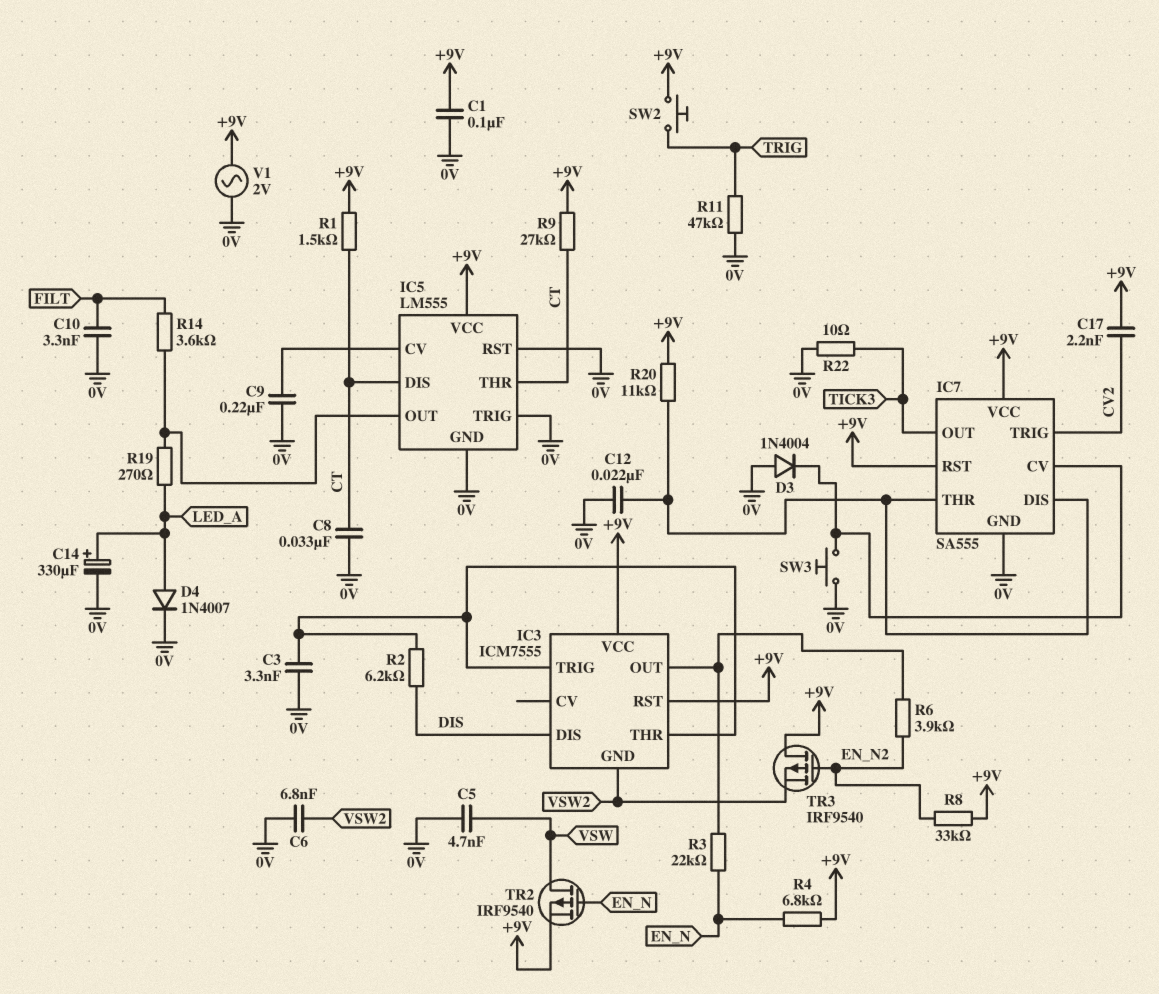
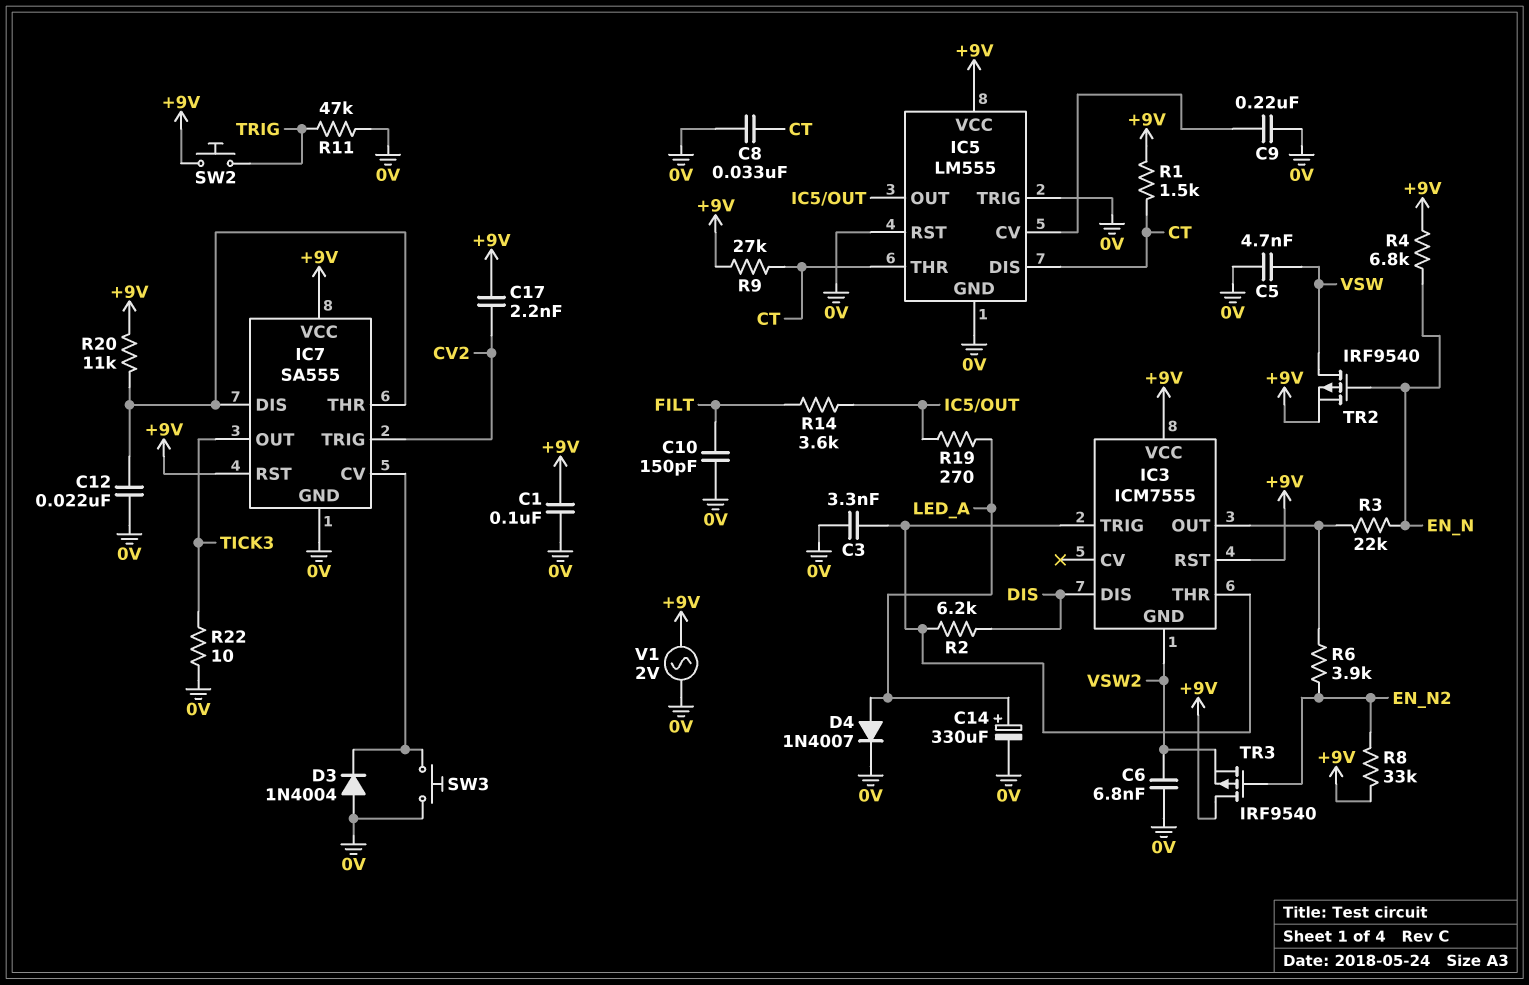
C10: 3.3nF (0V, FILT) -> 150pF (0V, FILT)

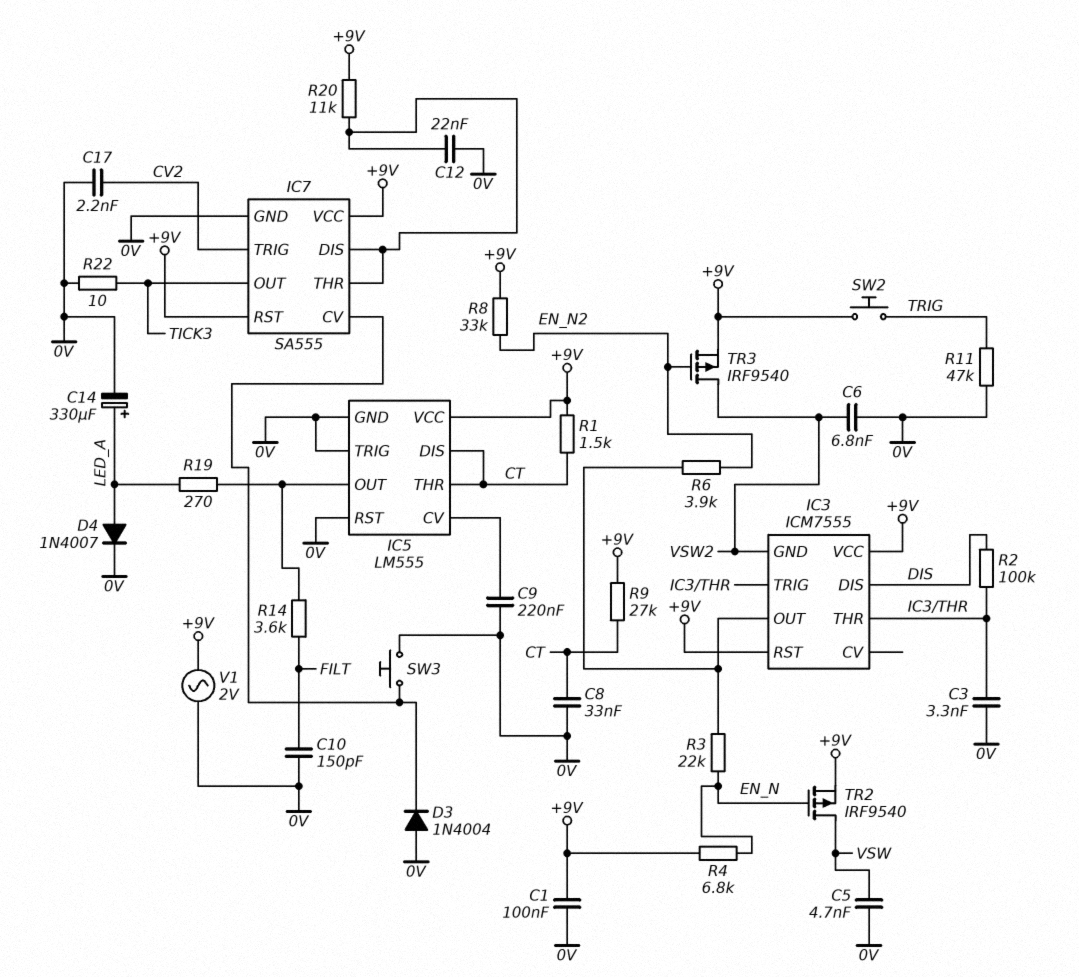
C17: 2.2nF (+9V, CV2) -> 2.2nF (0V, CV2)
R2: 6.2k (DIS, IC3/THR) -> 100k (DIS, IC3/THR)
TR3: PMOS IRF9540 (G EN_N2, D +9V, S VSW2) -> PMOS IRF9540 (G EN_N2, D VSW2, S +9V)

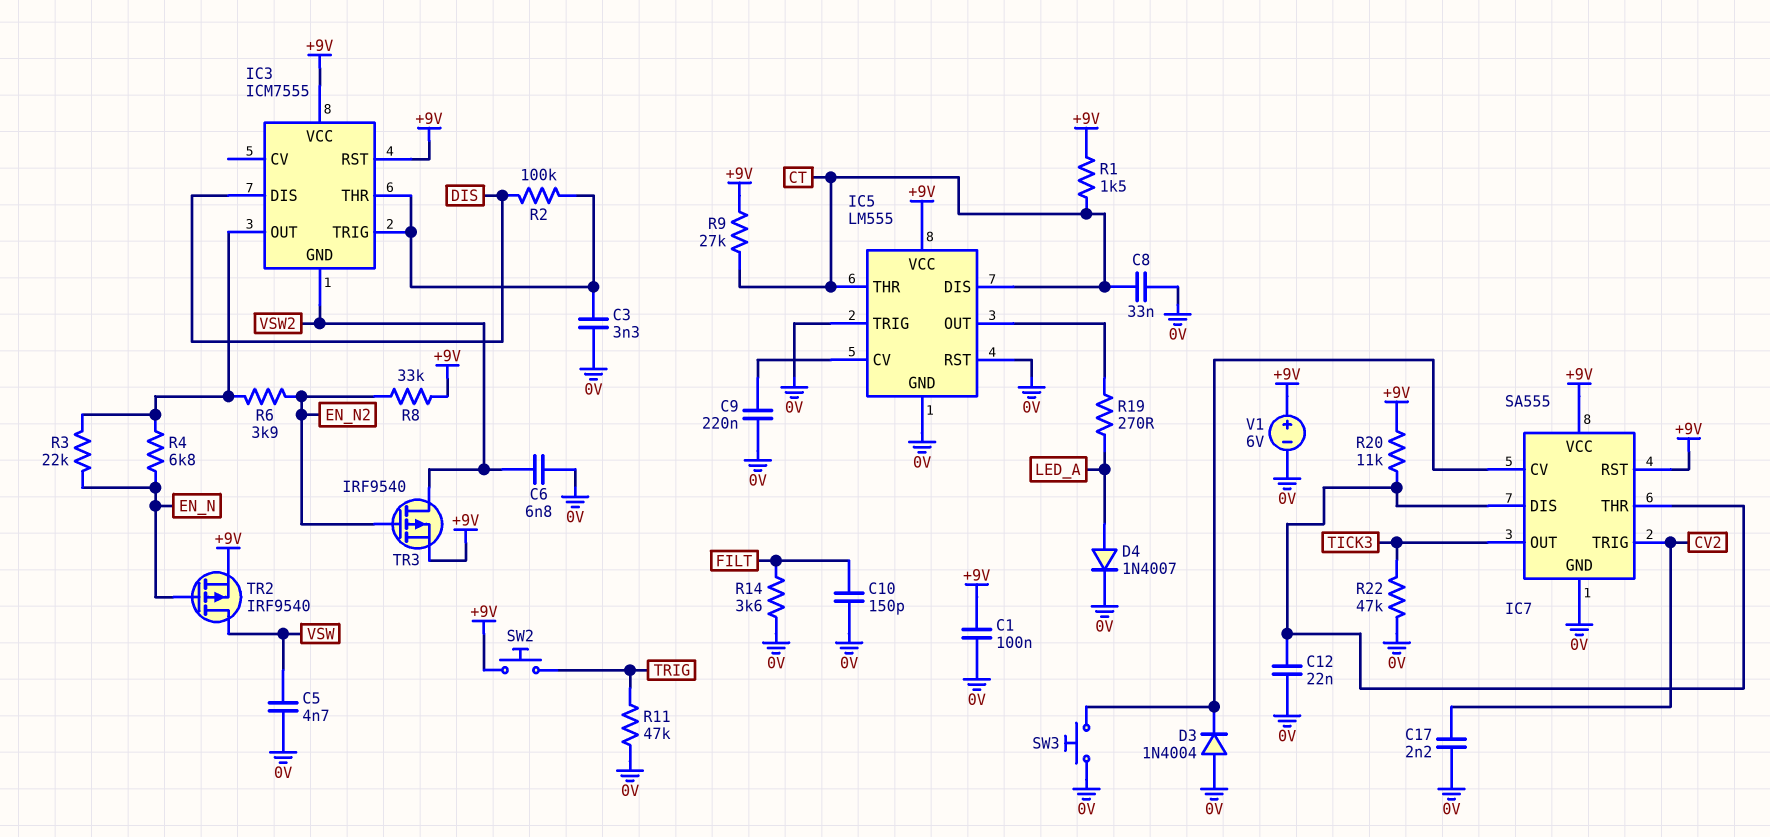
C14: 330uF (plus LED_A, minus 0V) -> none
R4: 6.8k (+9V, EN_N) -> 6.8k (EN_N, IC3/OUT)
R14: 3.6k (FILT, IC5/OUT) -> 3.6k (0V, FILT)
R22: 10 (0V, TICK3) -> 47k (0V, TICK3)
V1: AC 2V (+9V, 0V) -> 6V (plus +9V, minus 0V)

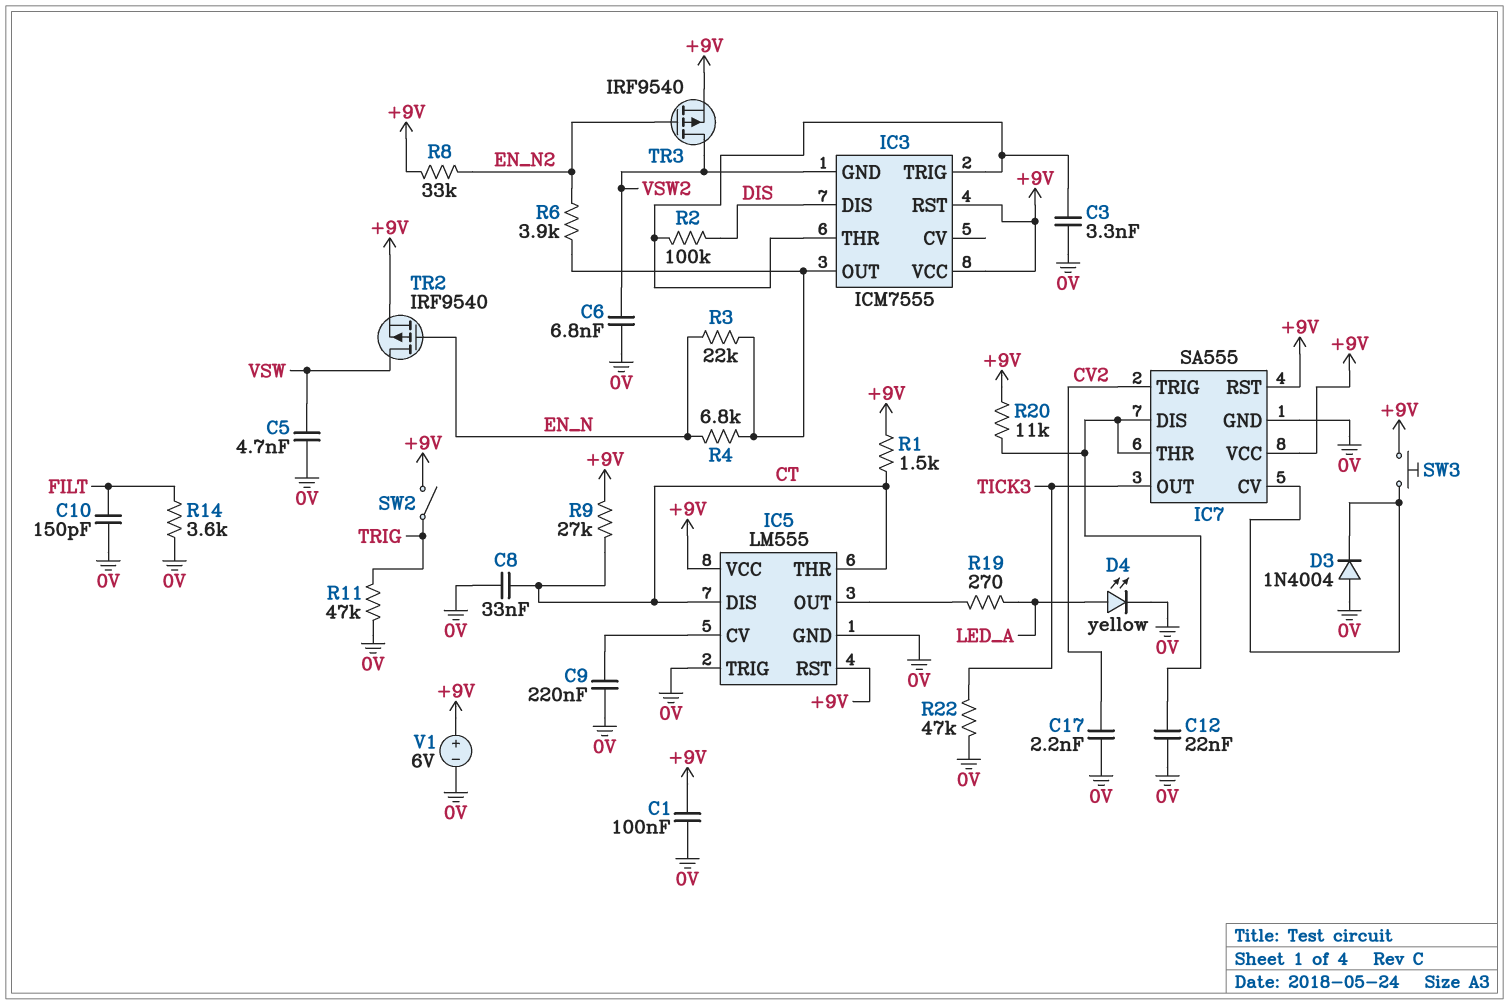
D4: diode 1N4007 (A LED_A, K 0V) -> LED yellow (A LED_A, K 0V)
IC5 pin RST: 0V -> +9V
SW2: button (+9V, TRIG) -> switch (+9V, TRIG)
SW3: button (0V, IC7/CV) -> button (+9V, IC7/CV)

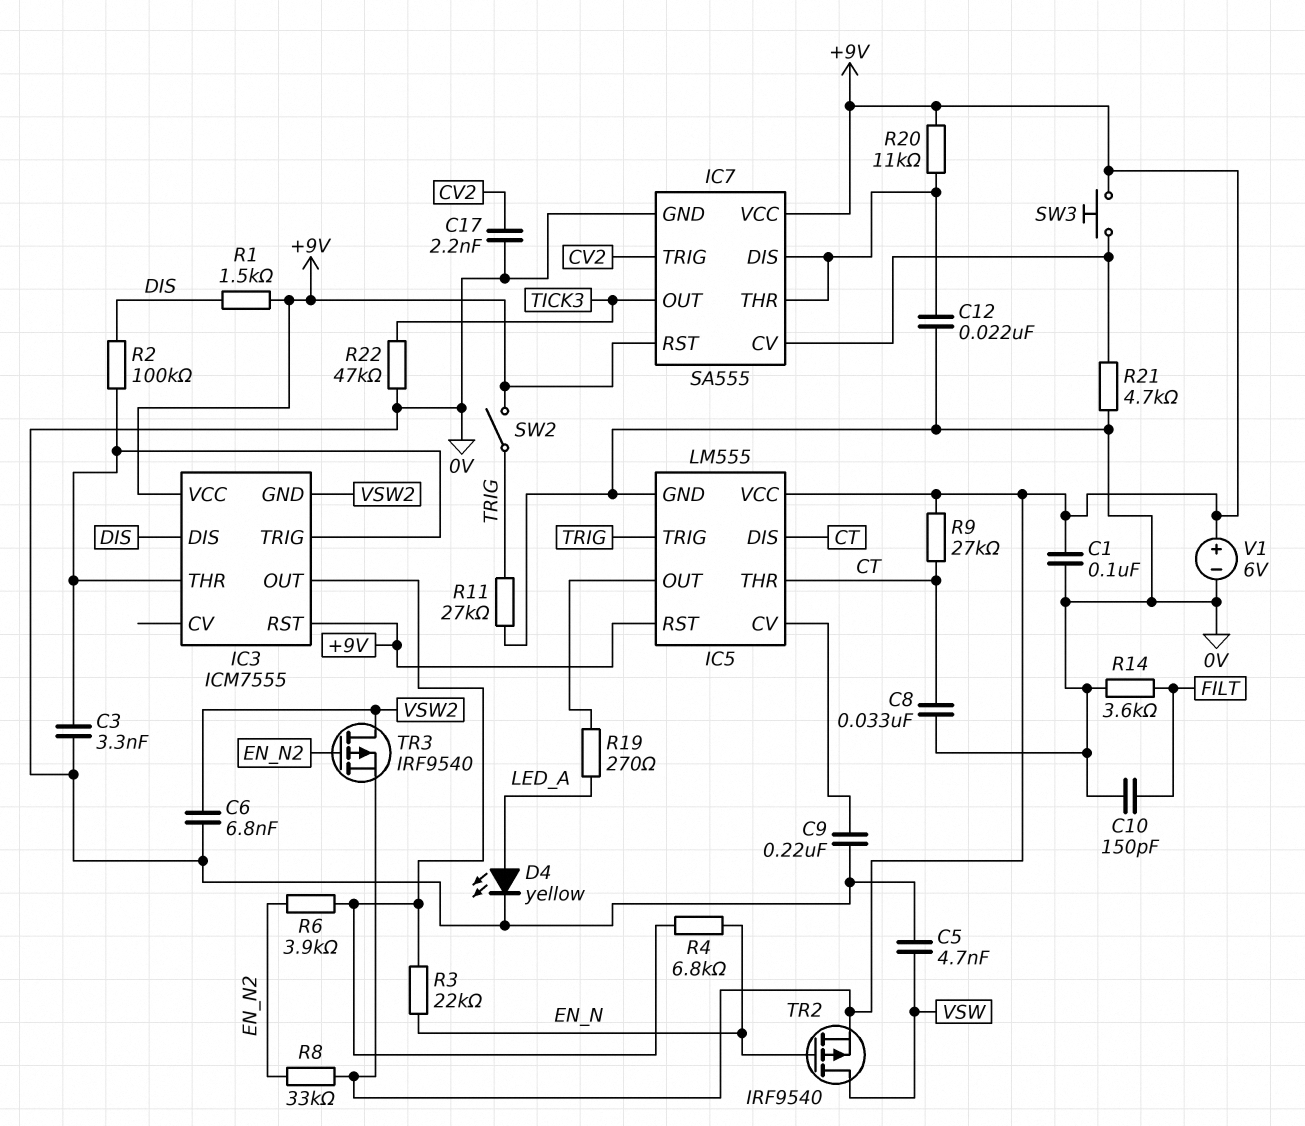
D3: diode 1N4004 (A 0V, K IC7/CV) -> none
IC5 pin TRIG: 0V -> TRIG
R1: 1.5k (+9V, CT) -> 1.5k (+9V, DIS)
R11: 47k (0V, TRIG) -> 27k (0V, TRIG)
R21: none -> 4.7k (0V, IC7/CV)

